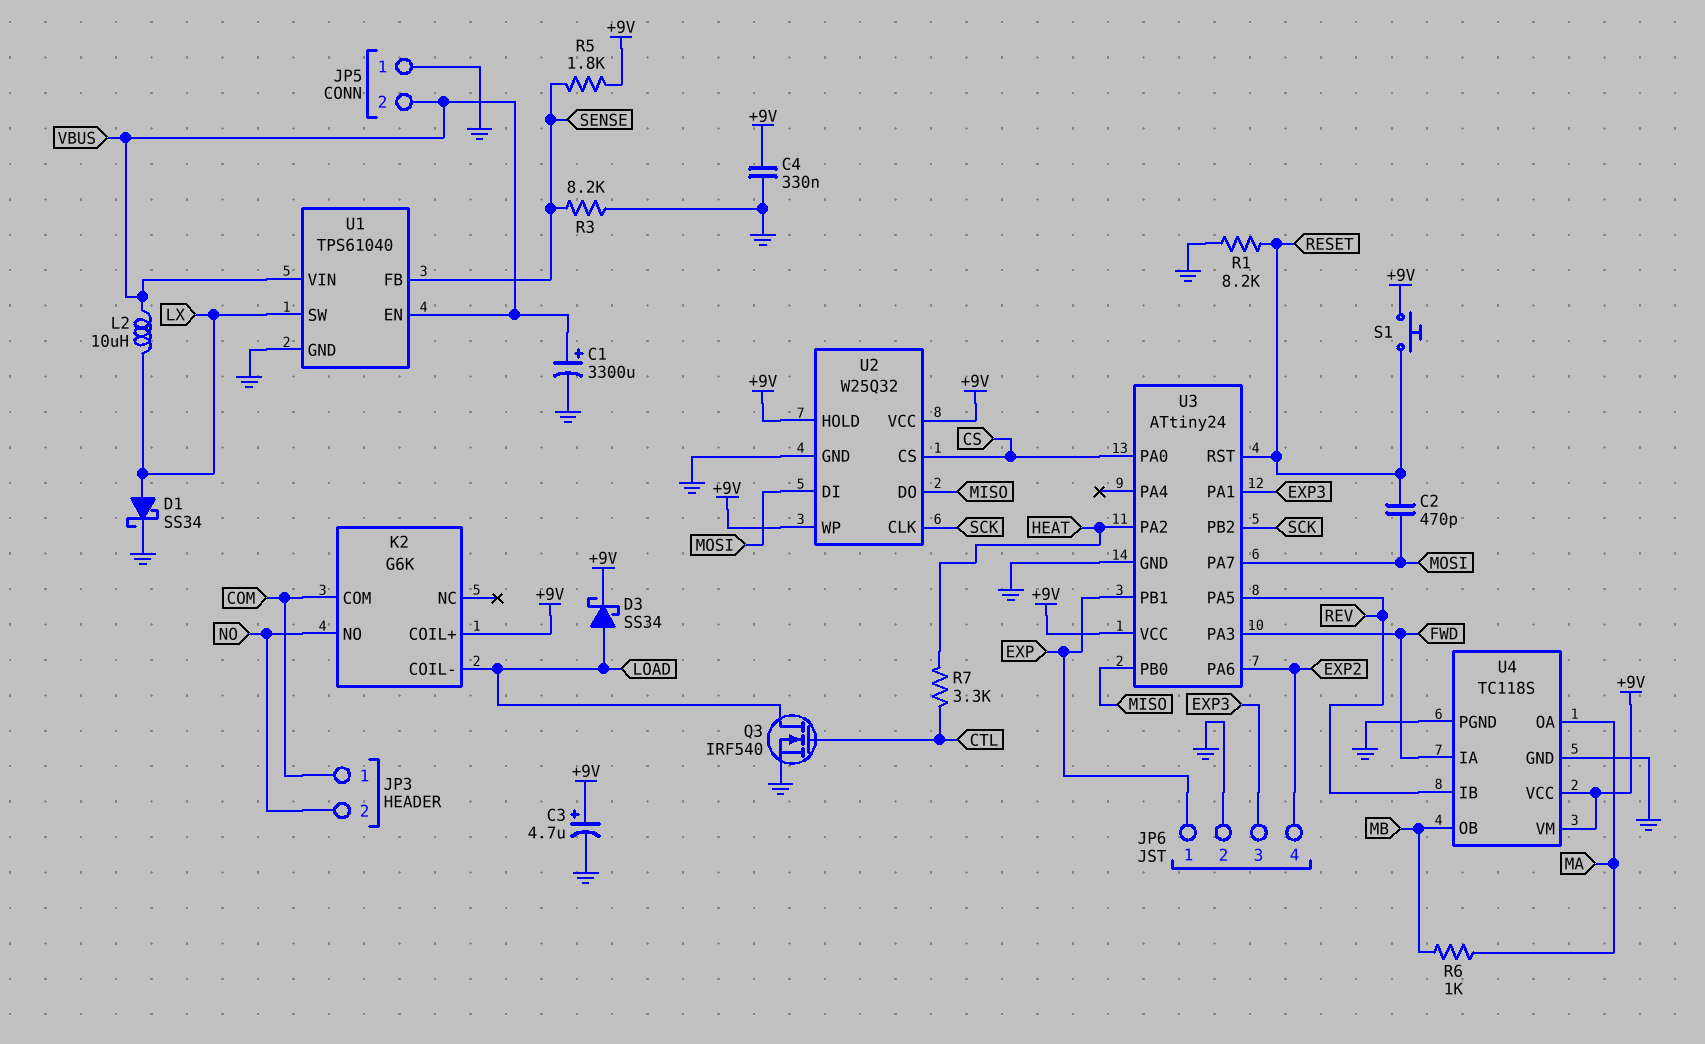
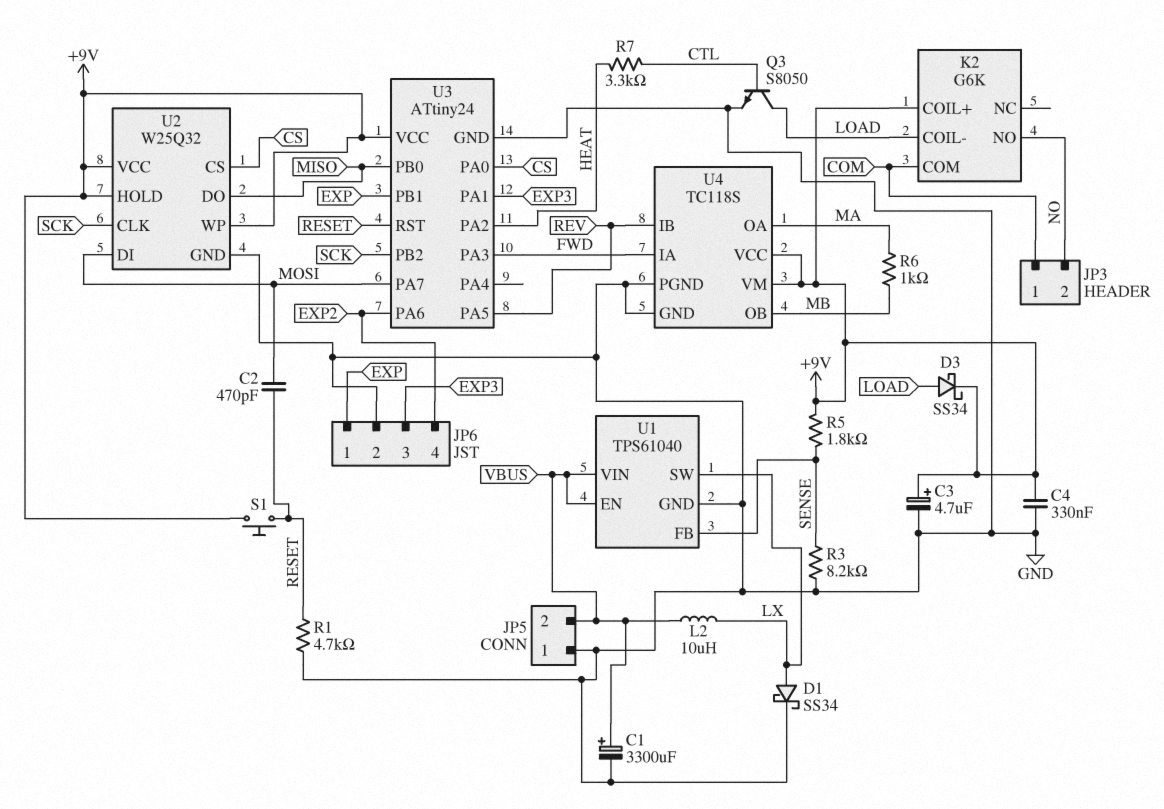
Q3: NMOS IRF540 (G CTL, D LOAD, S GND) -> NPN S8050 (B CTL, C LOAD, E GND)
R1: 8.2k (GND, RESET) -> 4.7k (GND, RESET)

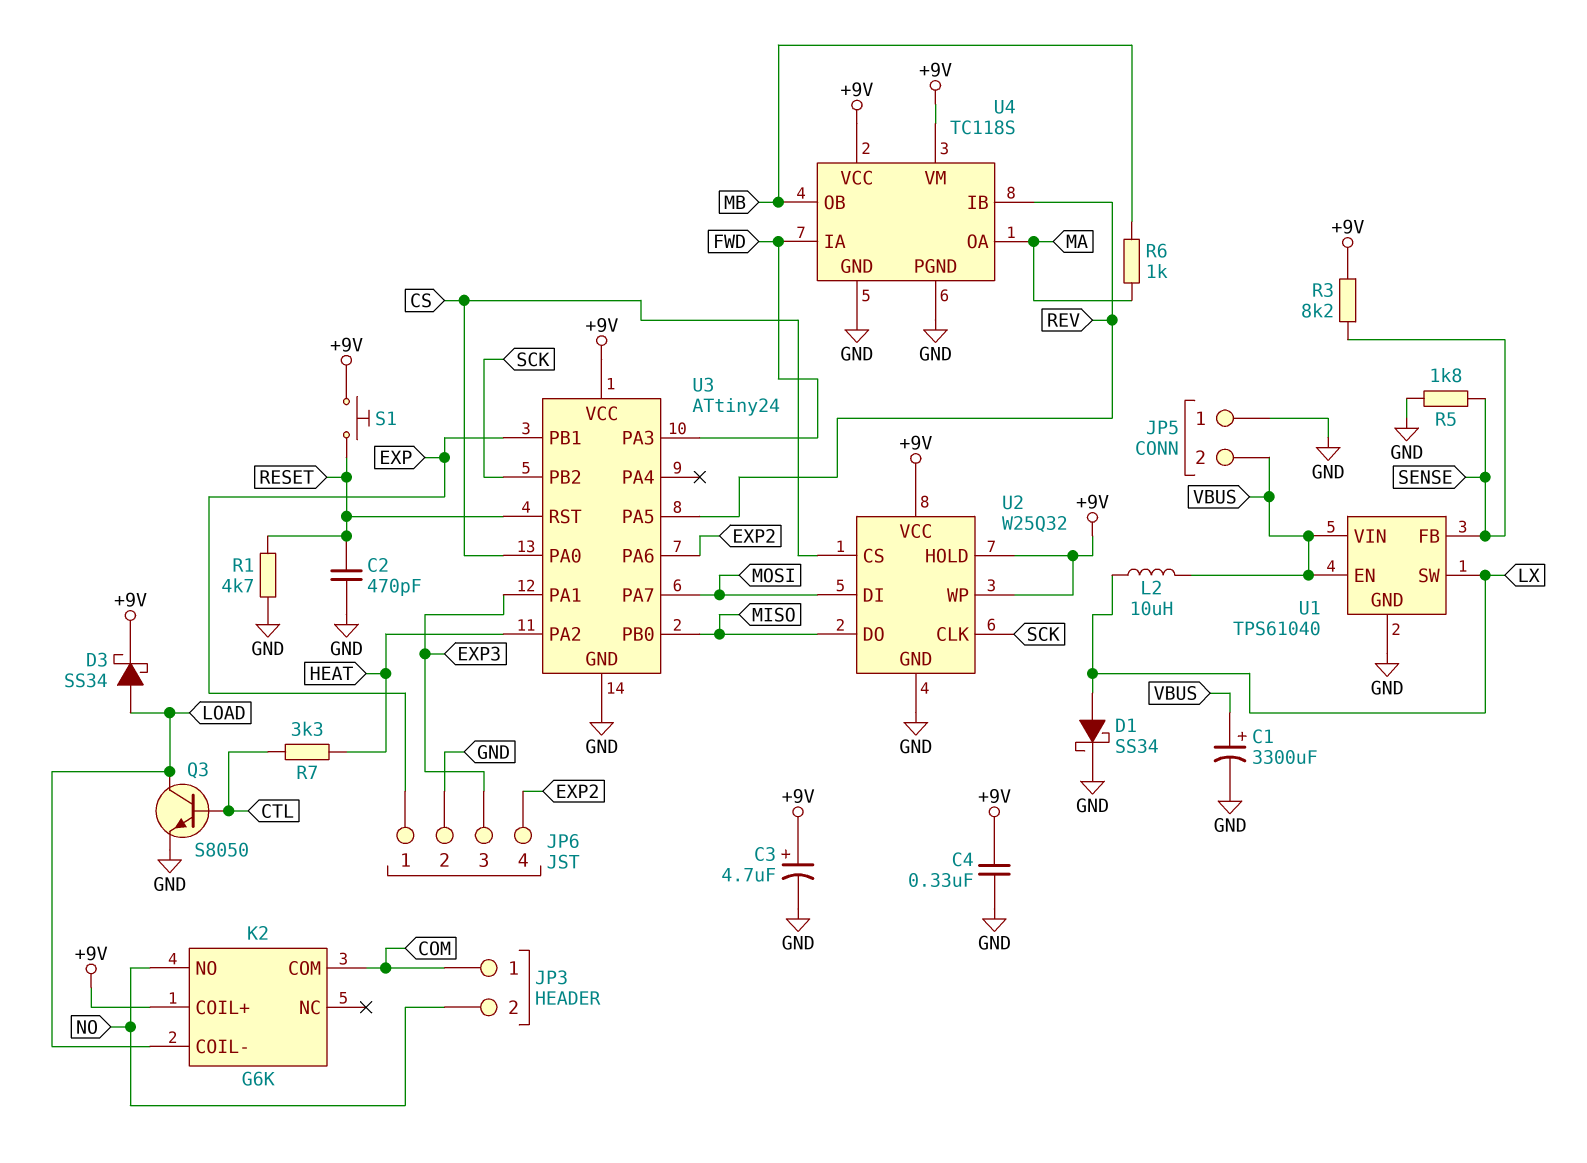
C2: 470pF (MOSI, RESET) -> 470pF (GND, RESET)
R3: 8.2k (GND, SENSE) -> 8.2k (+9V, SENSE)
R5: 1.8k (+9V, SENSE) -> 1.8k (GND, SENSE)

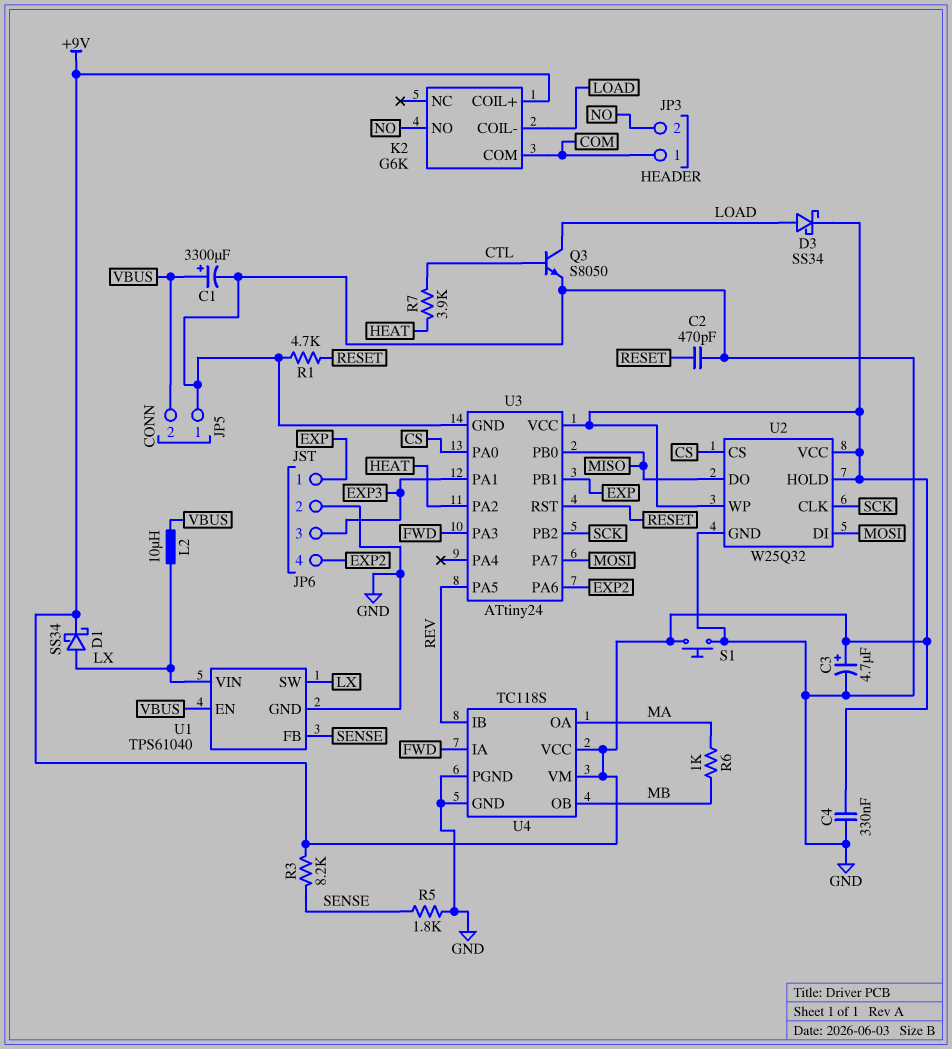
D1: schottky SS34 (A LX, K GND) -> schottky SS34 (A LX, K +9V)
R7: 3.3k (CTL, HEAT) -> 3.9k (CTL, HEAT)
S1: button (+9V, RESET) -> button (+9V, GND)
U1 pin VIN: VBUS -> LX

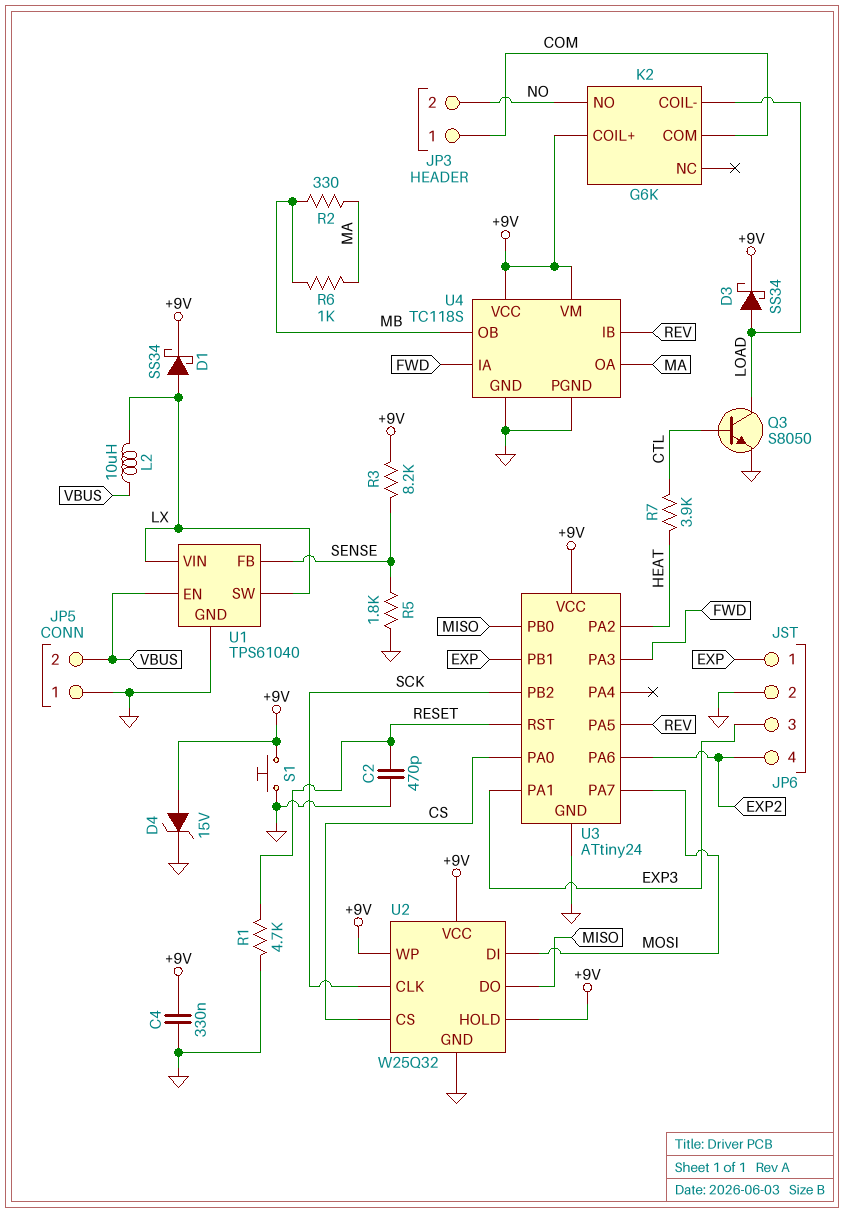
C1: 3300uF (plus VBUS, minus GND) -> none
C3: 4.7uF (plus +9V, minus GND) -> none
D4: none -> zener 15V (A +9V, K GND)
R2: none -> 330 (MA, MB)

